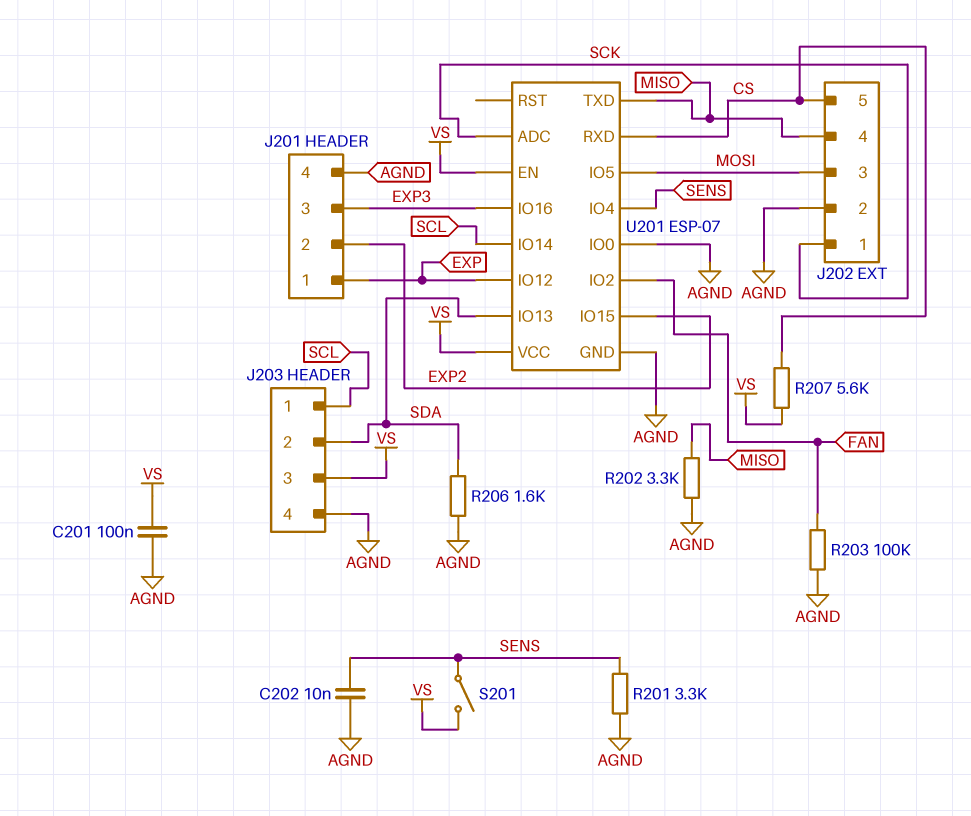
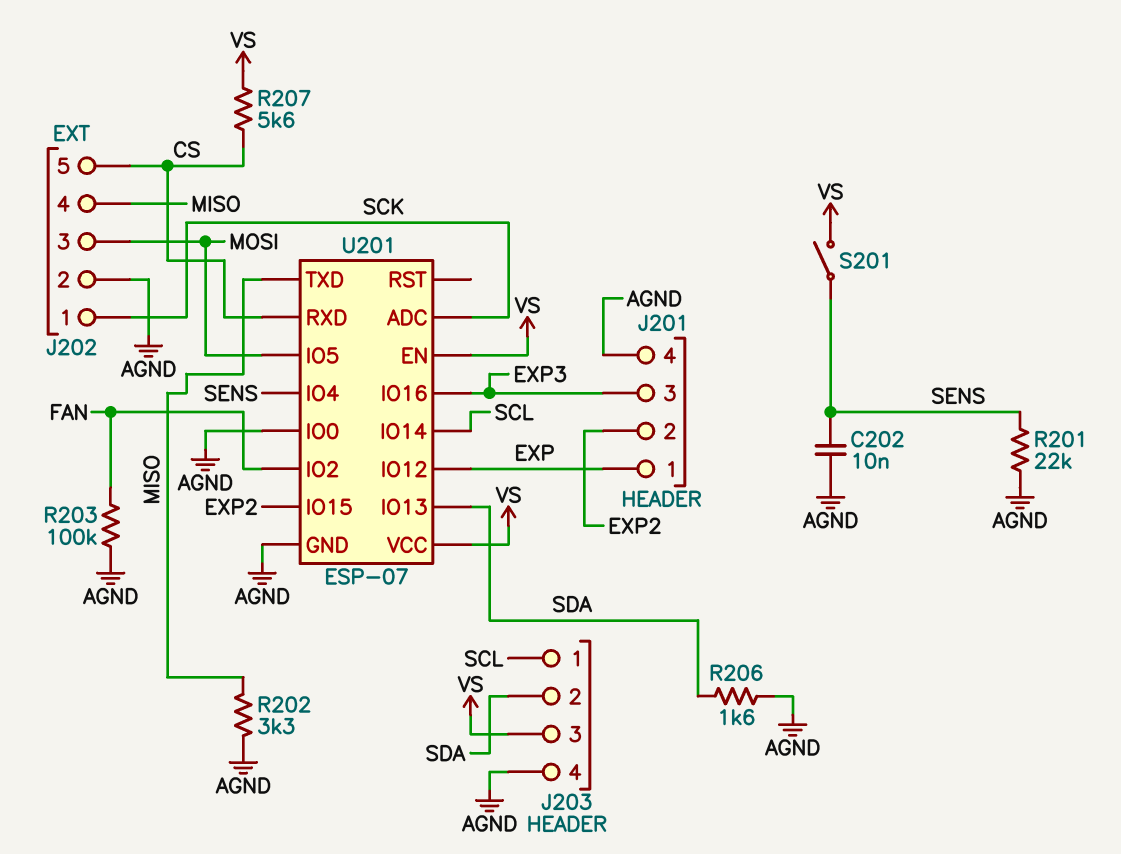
C201: 100nF (AGND, VS) -> none
R201: 3.3k (AGND, SENS) -> 22k (AGND, SENS)

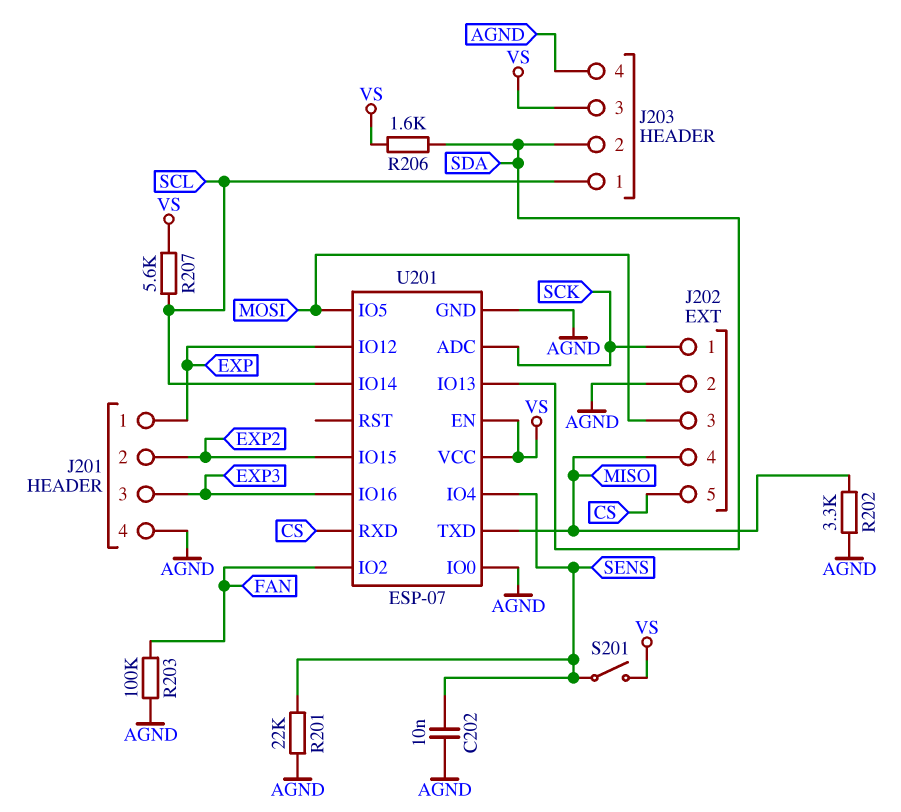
R206: 1.6k (AGND, SDA) -> 1.6k (SDA, VS)
R207: 5.6k (CS, VS) -> 5.6k (SCL, VS)

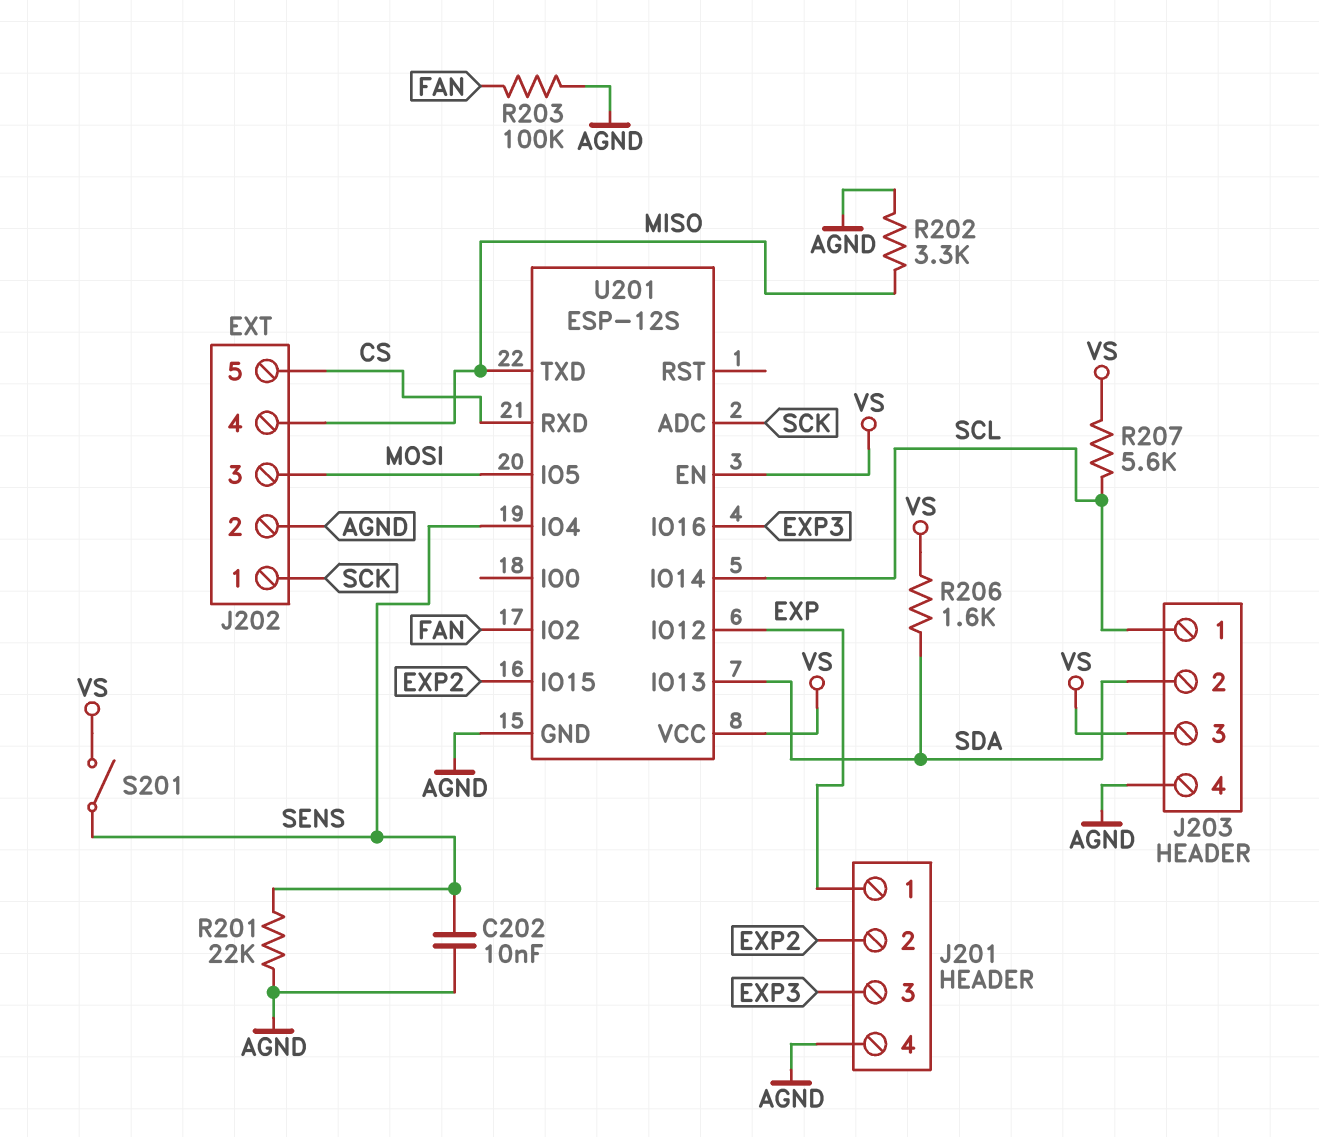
U201: ESP-07 -> ESP-12S
U201 pin IO0: AGND -> none

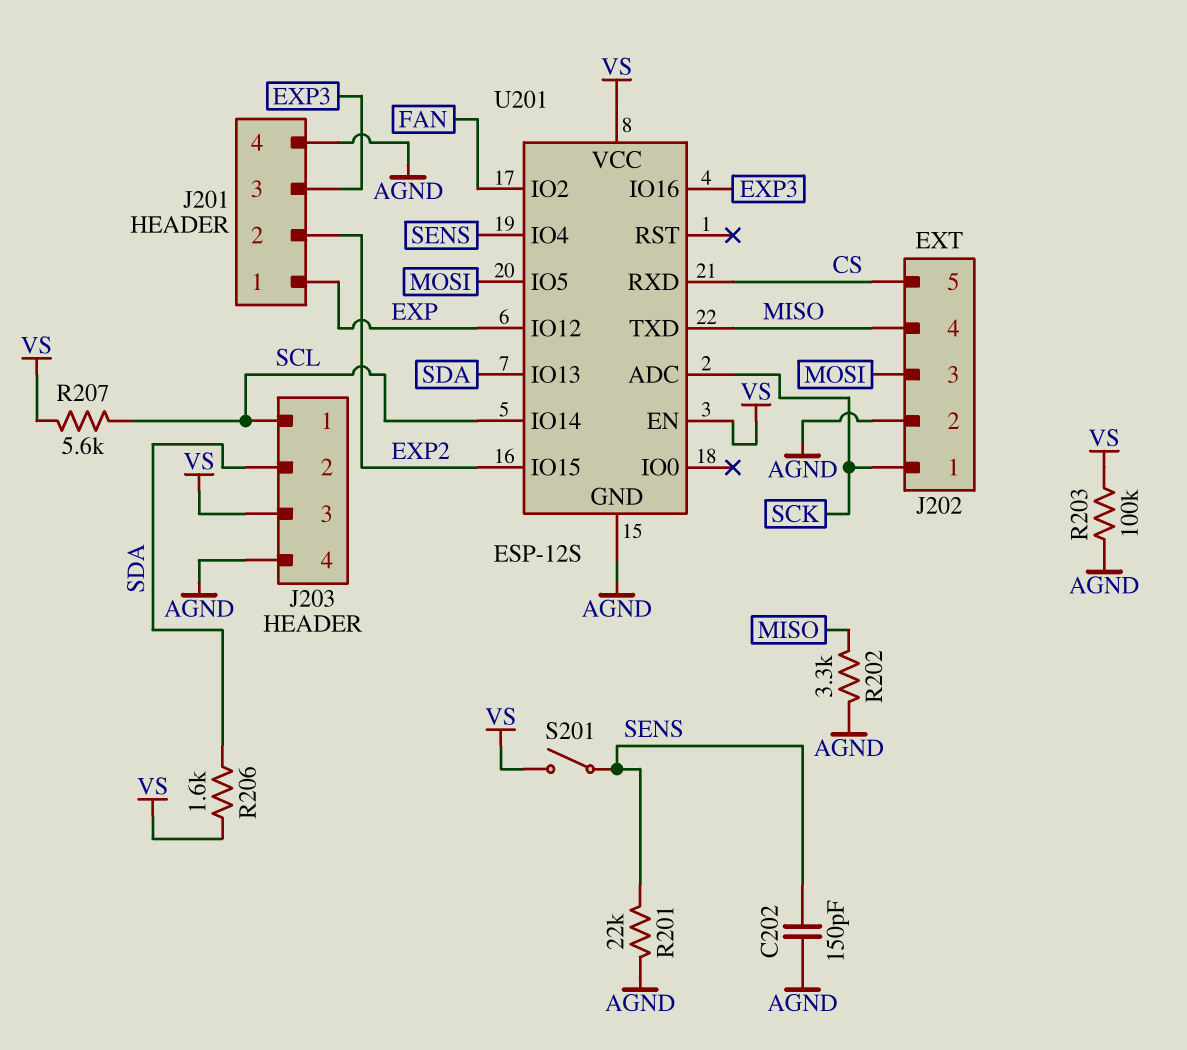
C202: 10nF (AGND, SENS) -> 150pF (AGND, SENS)
R203: 100k (AGND, FAN) -> 100k (AGND, VS)

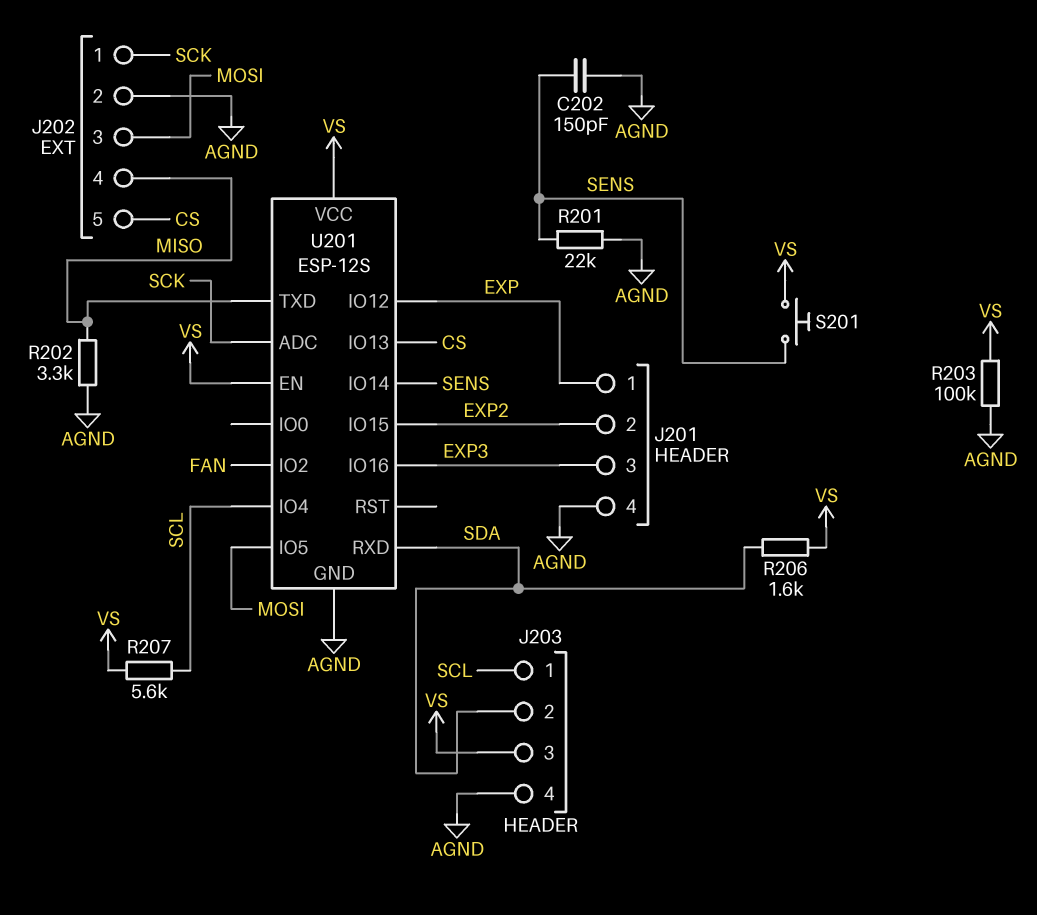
S201: switch (SENS, VS) -> button (SENS, VS)
U201 pin IO4: SENS -> SCL
U201 pin IO13: SDA -> CS
U201 pin IO14: SCL -> SENS
U201 pin RXD: CS -> SDA

